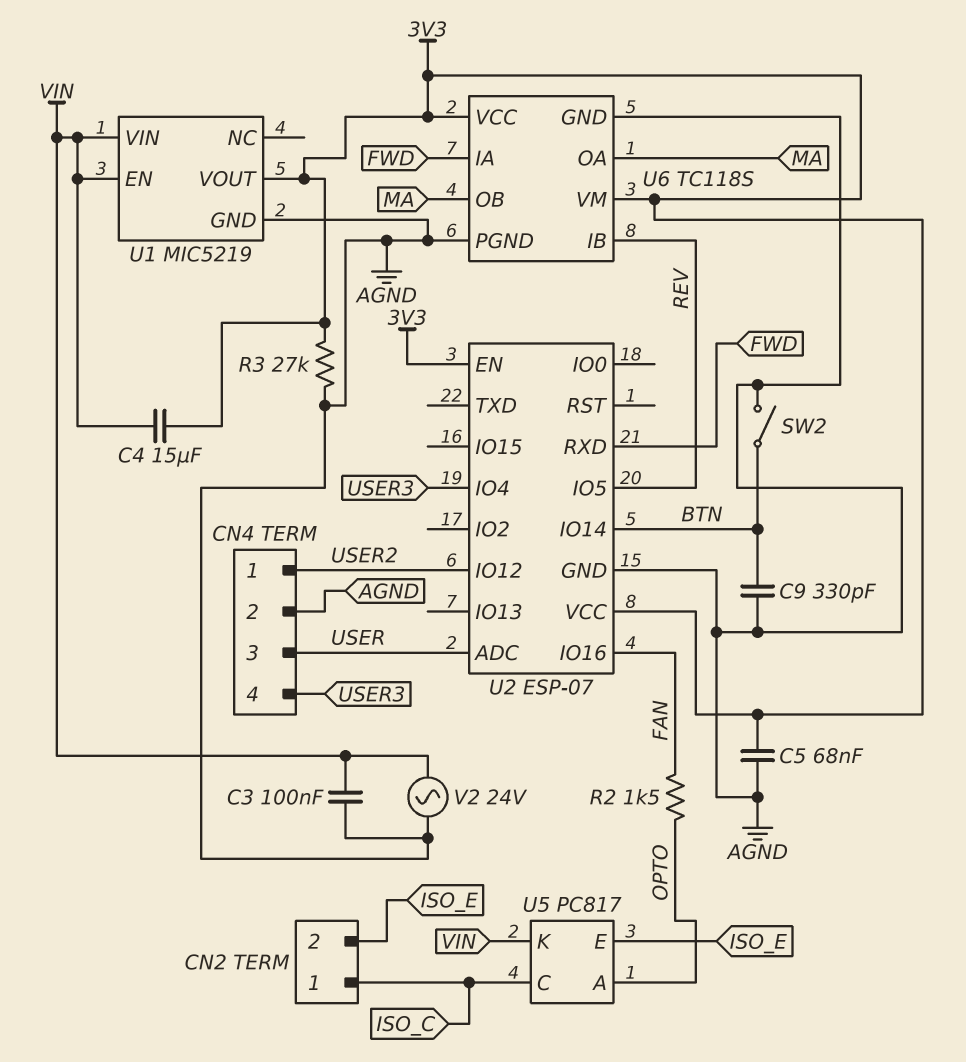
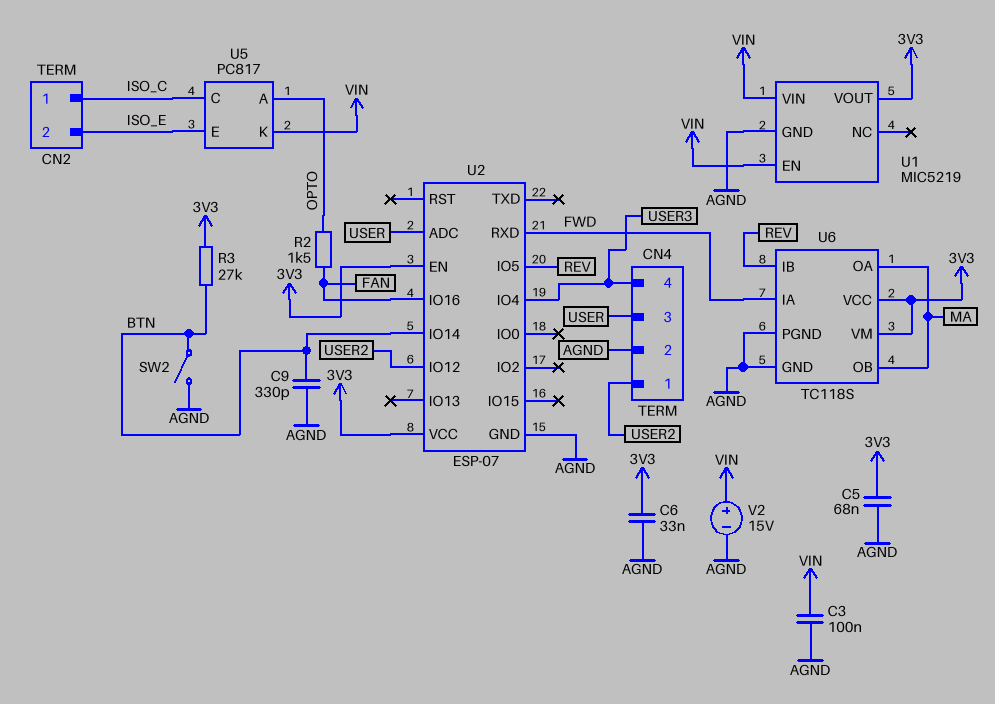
C4: 15uF (3V3, VIN) -> none
C6: none -> 33nF (3V3, AGND)
R3: 27k (3V3, AGND) -> 27k (3V3, BTN)
V2: AC 24V (AGND, VIN) -> 15V (plus VIN, minus AGND)

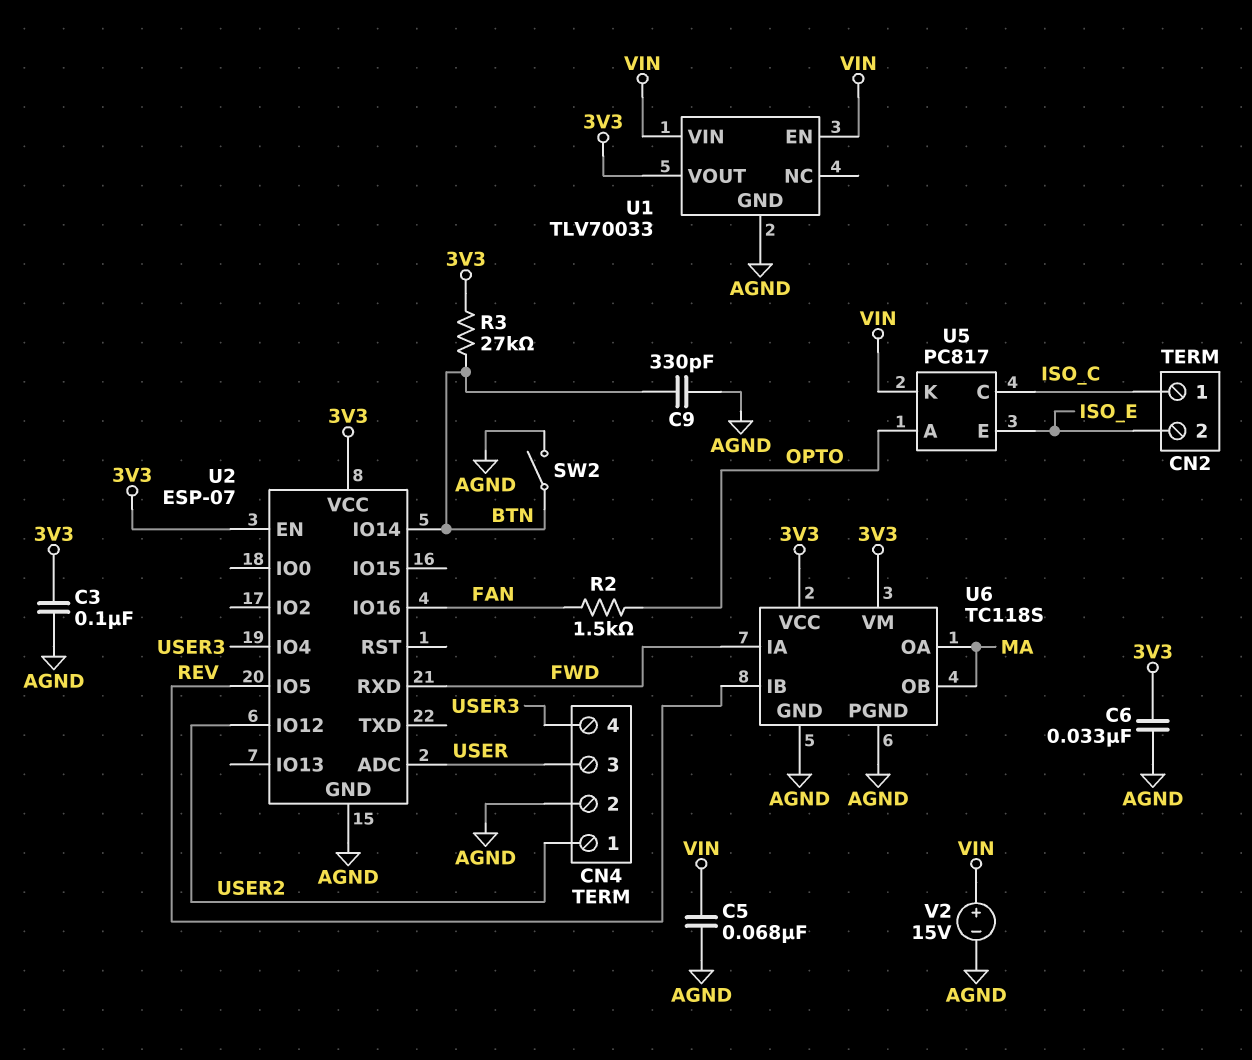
C3: 100nF (AGND, VIN) -> 100nF (3V3, AGND)
C5: 68nF (3V3, AGND) -> 68nF (AGND, VIN)
U1: MIC5219 -> TLV70033

